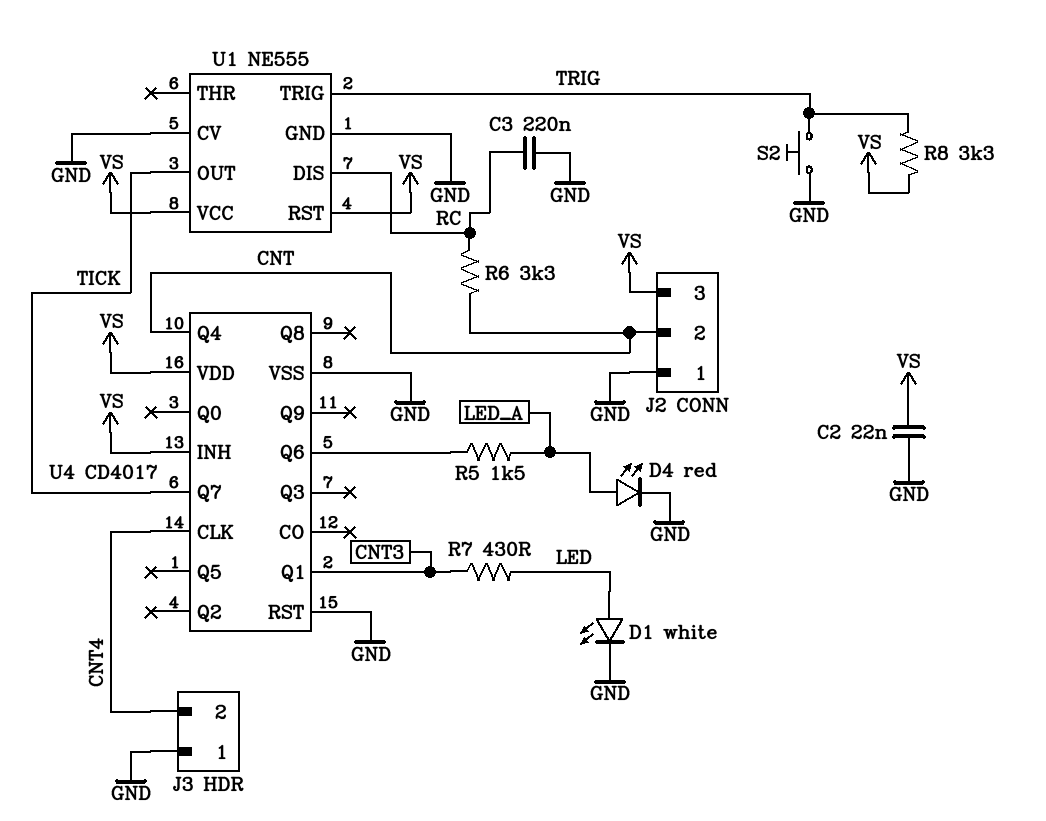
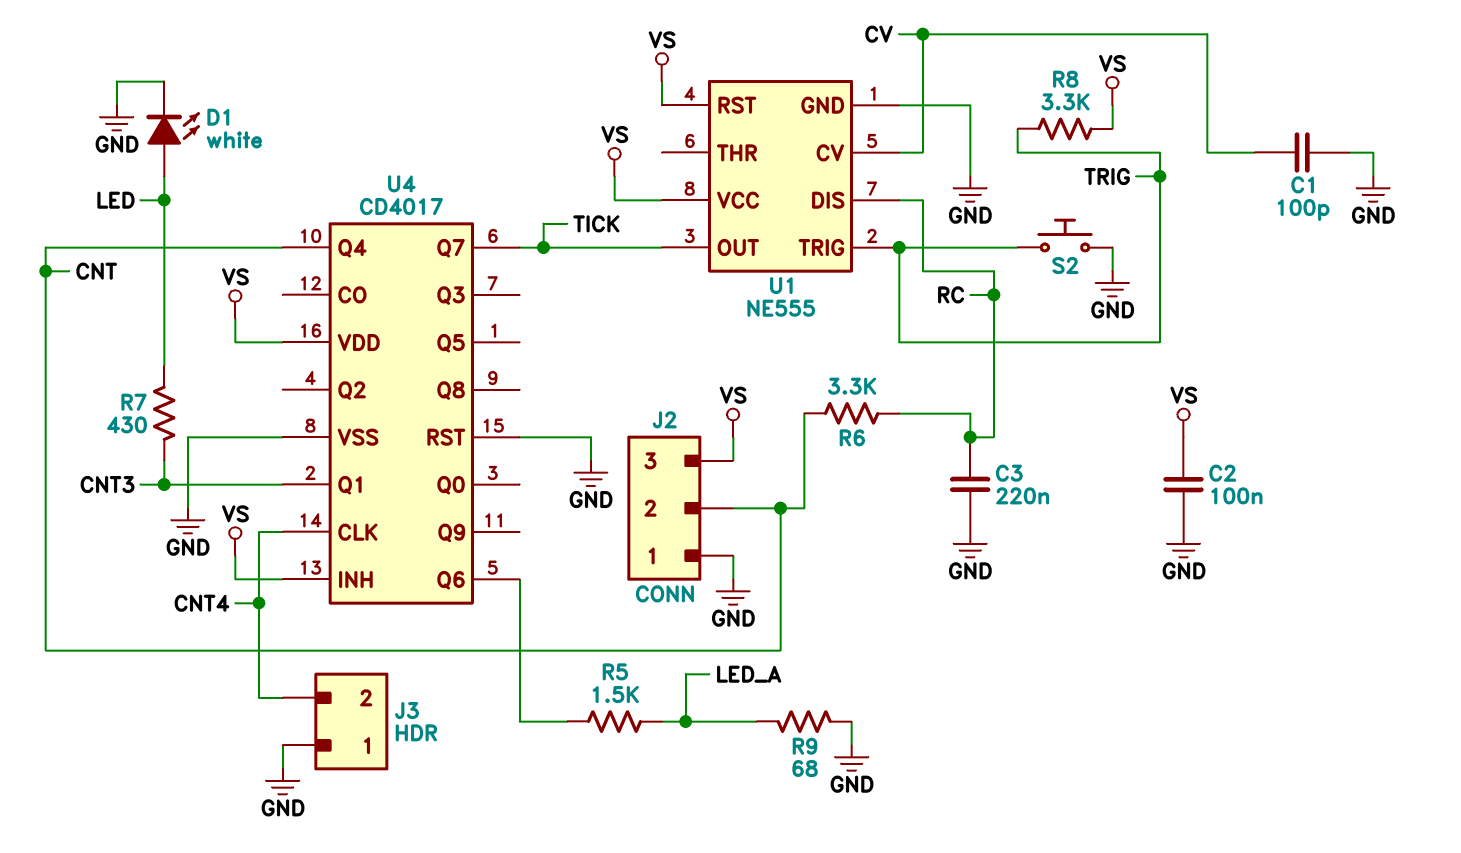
C1: none -> 100pF (CV, GND)
C2: 22nF (GND, VS) -> 100nF (GND, VS)
D4: LED red (A LED_A, K GND) -> none
R9: none -> 68 (GND, LED_A)
U1 pin CV: GND -> CV

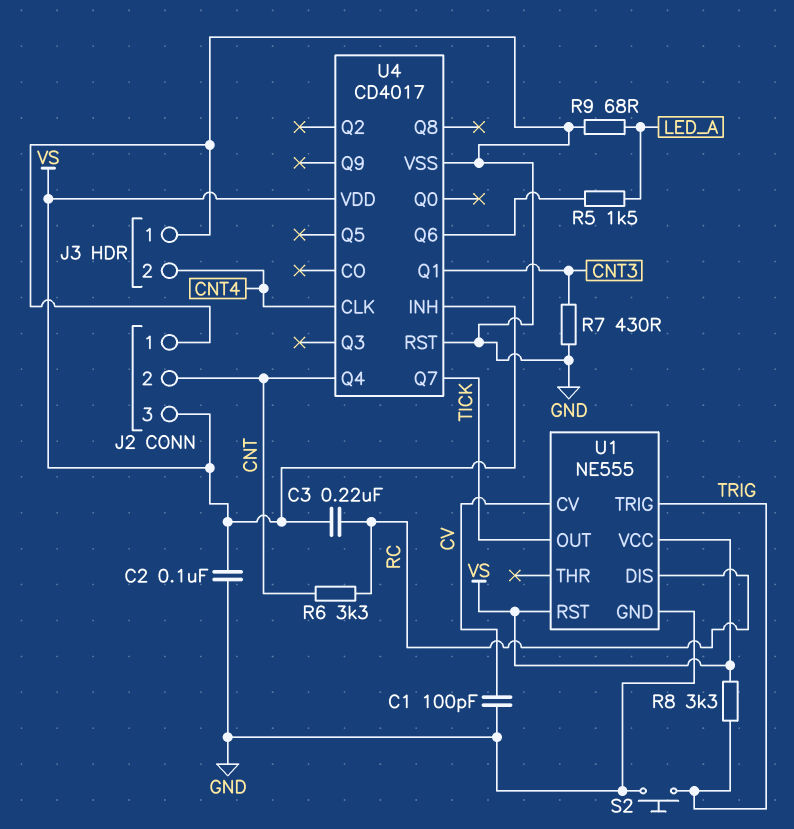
C3: 220nF (GND, RC) -> 220nF (RC, VS)
D1: LED white (A LED, K GND) -> none
R7: 430 (CNT3, LED) -> 430 (CNT3, GND)

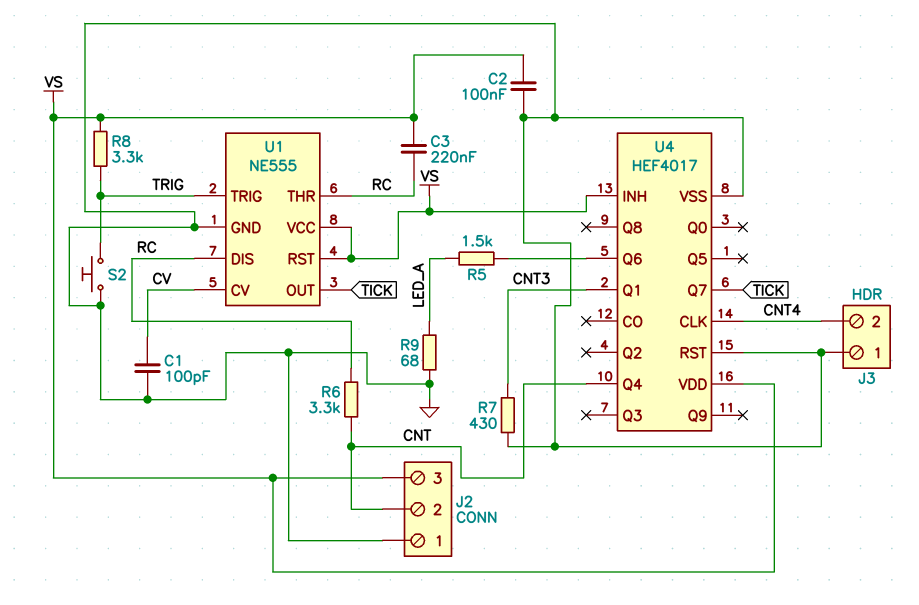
U1 pin THR: none -> RC
U4: CD4017 -> HEF4017

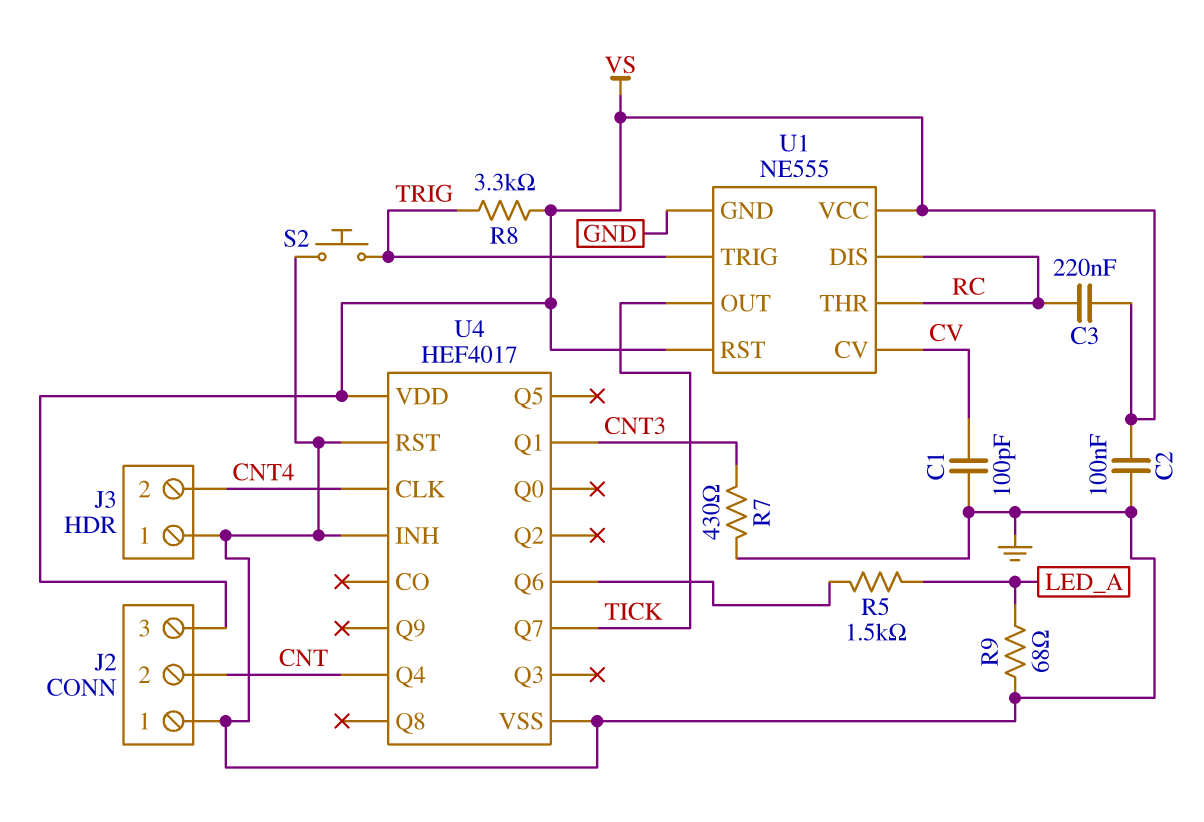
R6: 3.3k (CNT, RC) -> none
U4 pin INH: VS -> GND

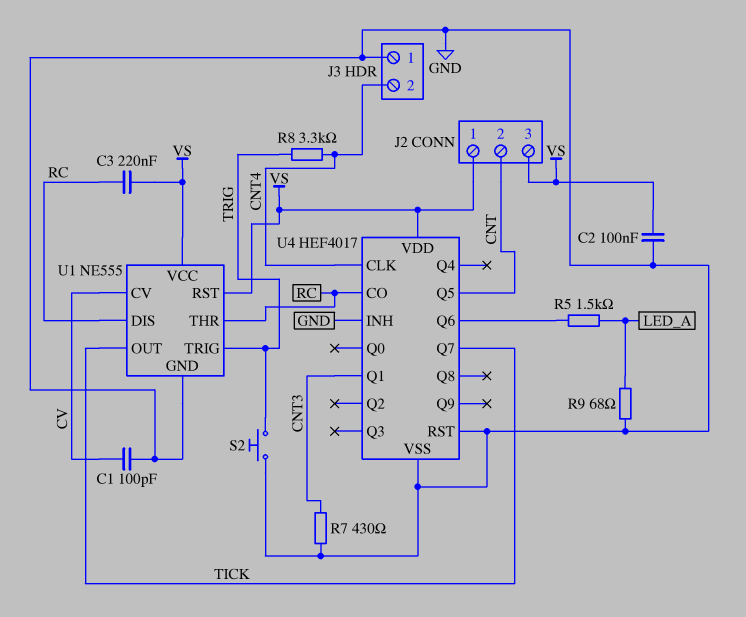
J2 pin 1: GND -> VS
R8: 3.3k (TRIG, VS) -> 3.3k (CNT4, TRIG)
U4 pin CO: none -> RC
U4 pin Q4: CNT -> none
U4 pin Q5: none -> CNT

